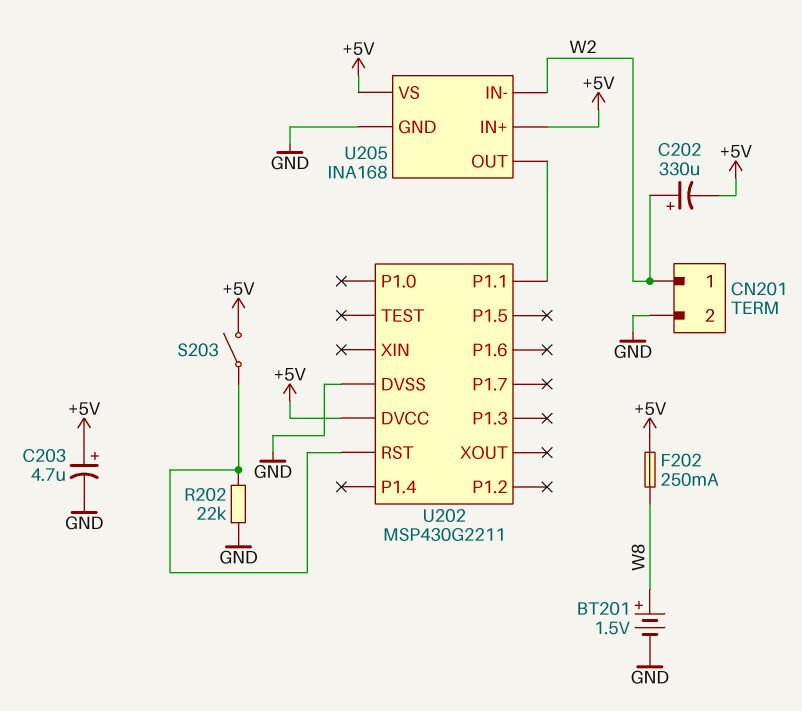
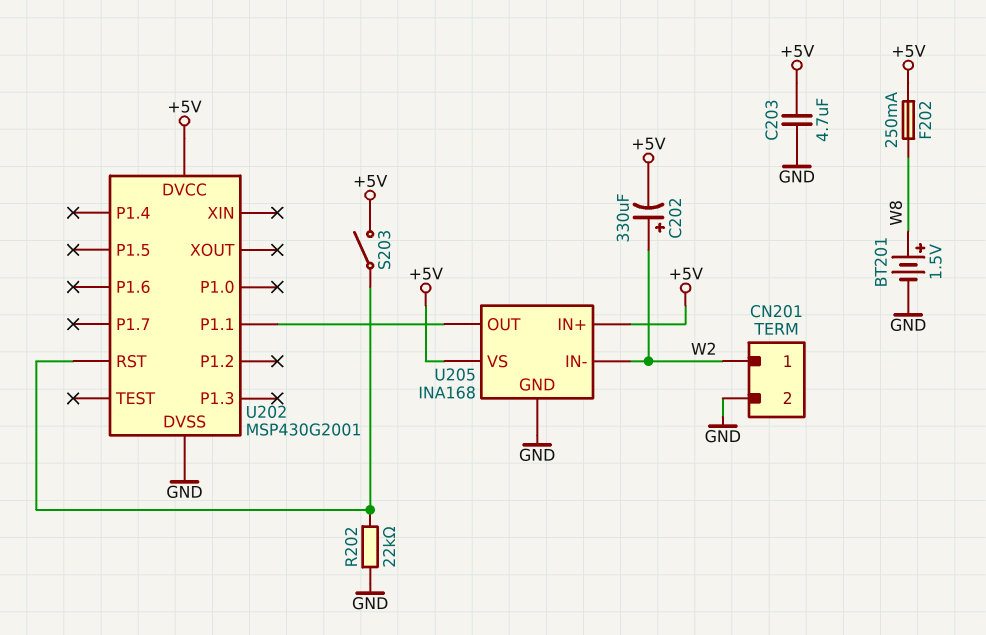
C203: 4.7uF (plus +5V, minus GND) -> 4.7uF (+5V, GND)
U202: MSP430G2211 -> MSP430G2001

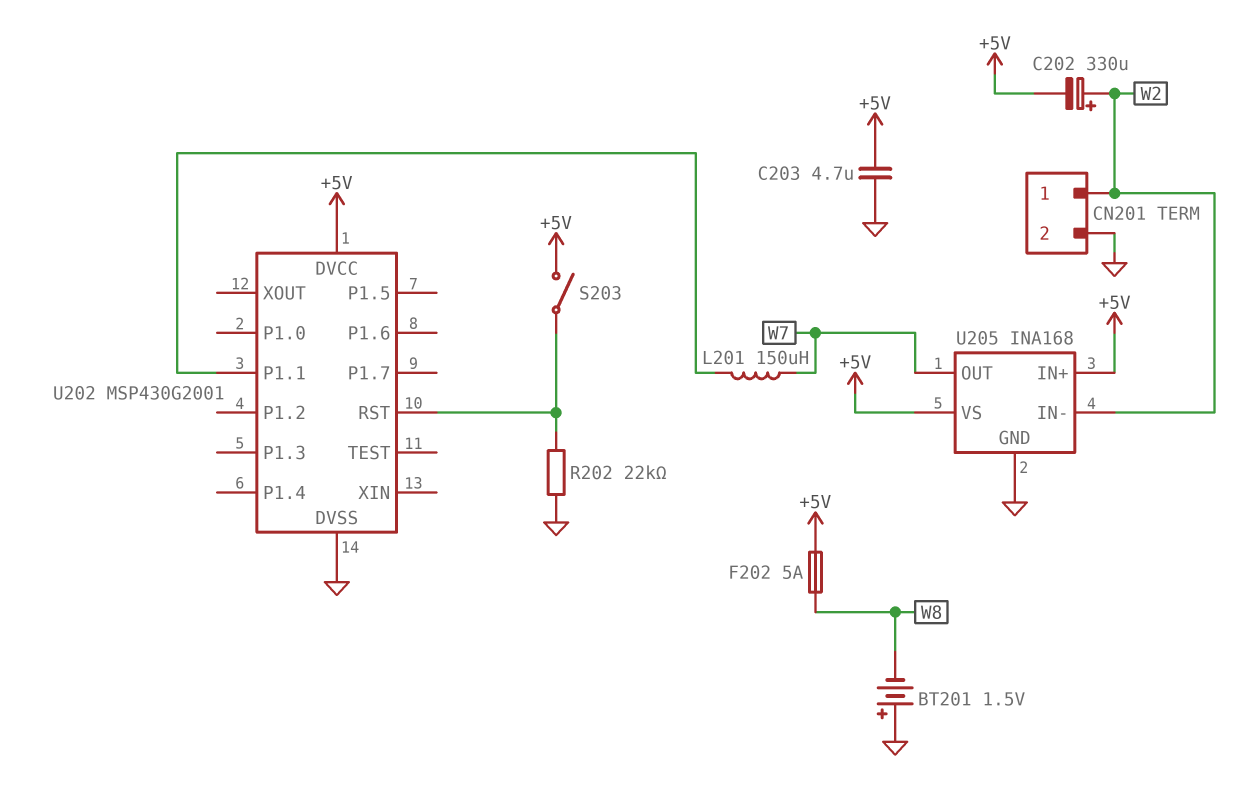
BT201: 1.5V (plus W8, minus GND) -> 1.5V (plus GND, minus W8)
F202: 250mA (+5V, W8) -> 5A (+5V, W8)
L201: none -> 150uH (U202/P1.1, W7)
U205 pin OUT: U202/P1.1 -> W7

